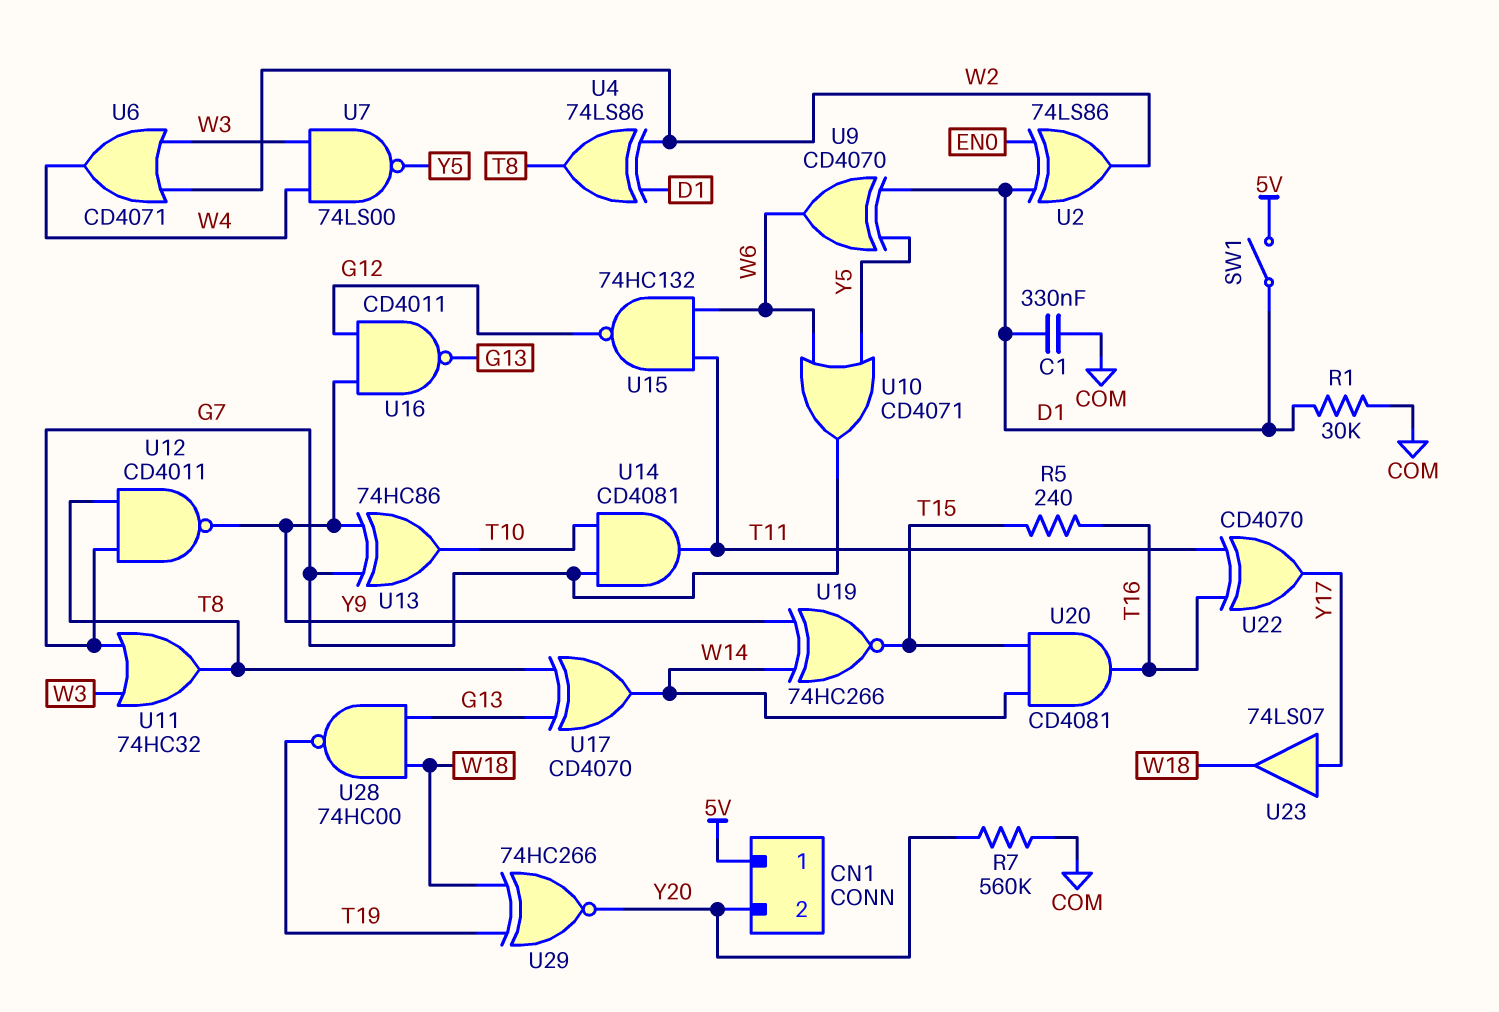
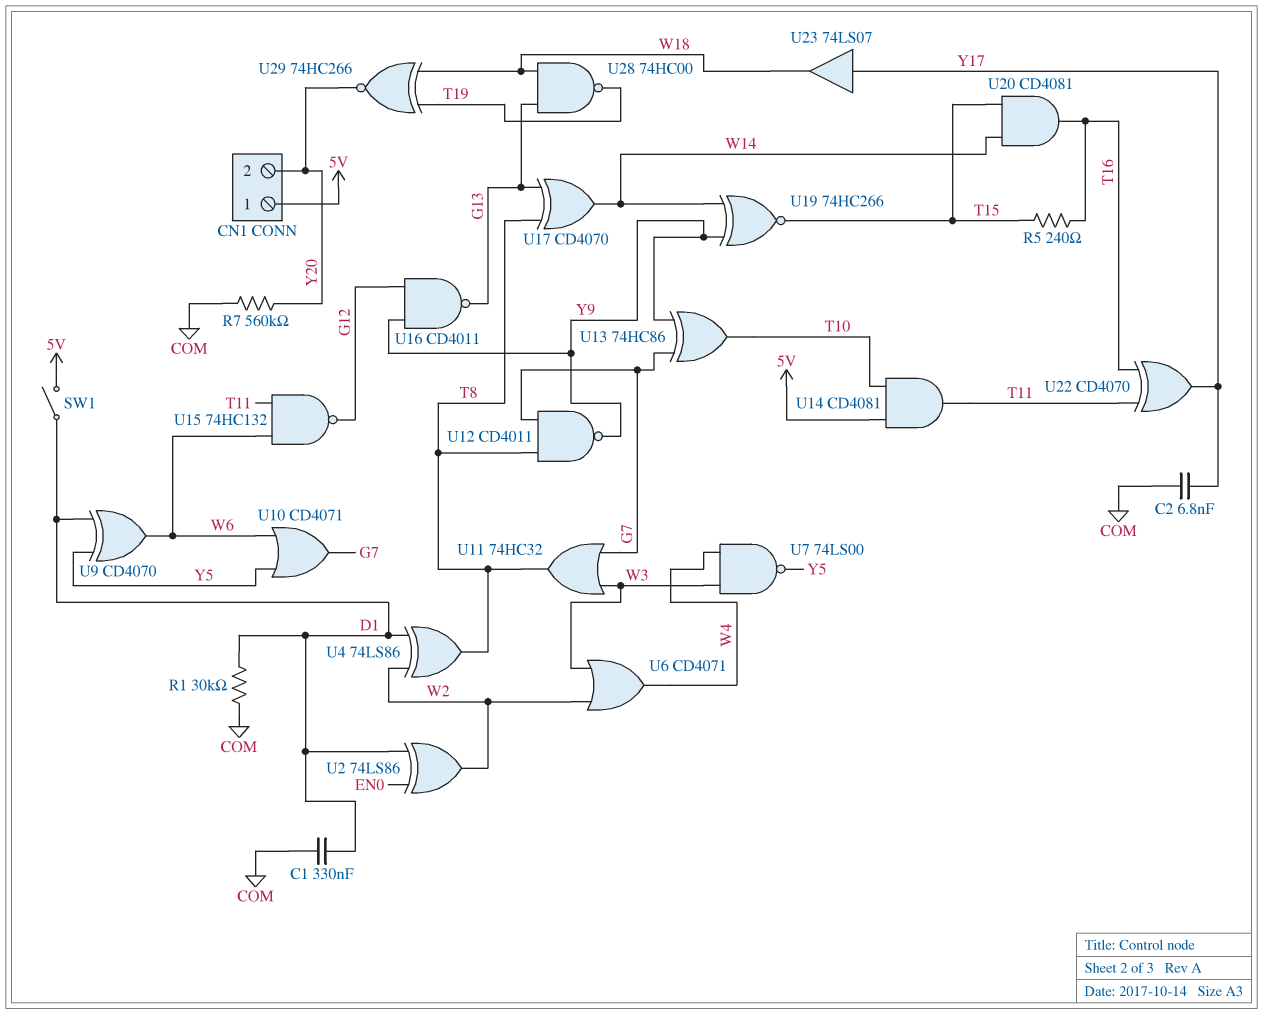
C2: none -> 6.8nF (COM, Y17)
U14: AND CD4081 (in G7, in T10, out T11) -> AND CD4081 (in 5V, in T10, out T11)

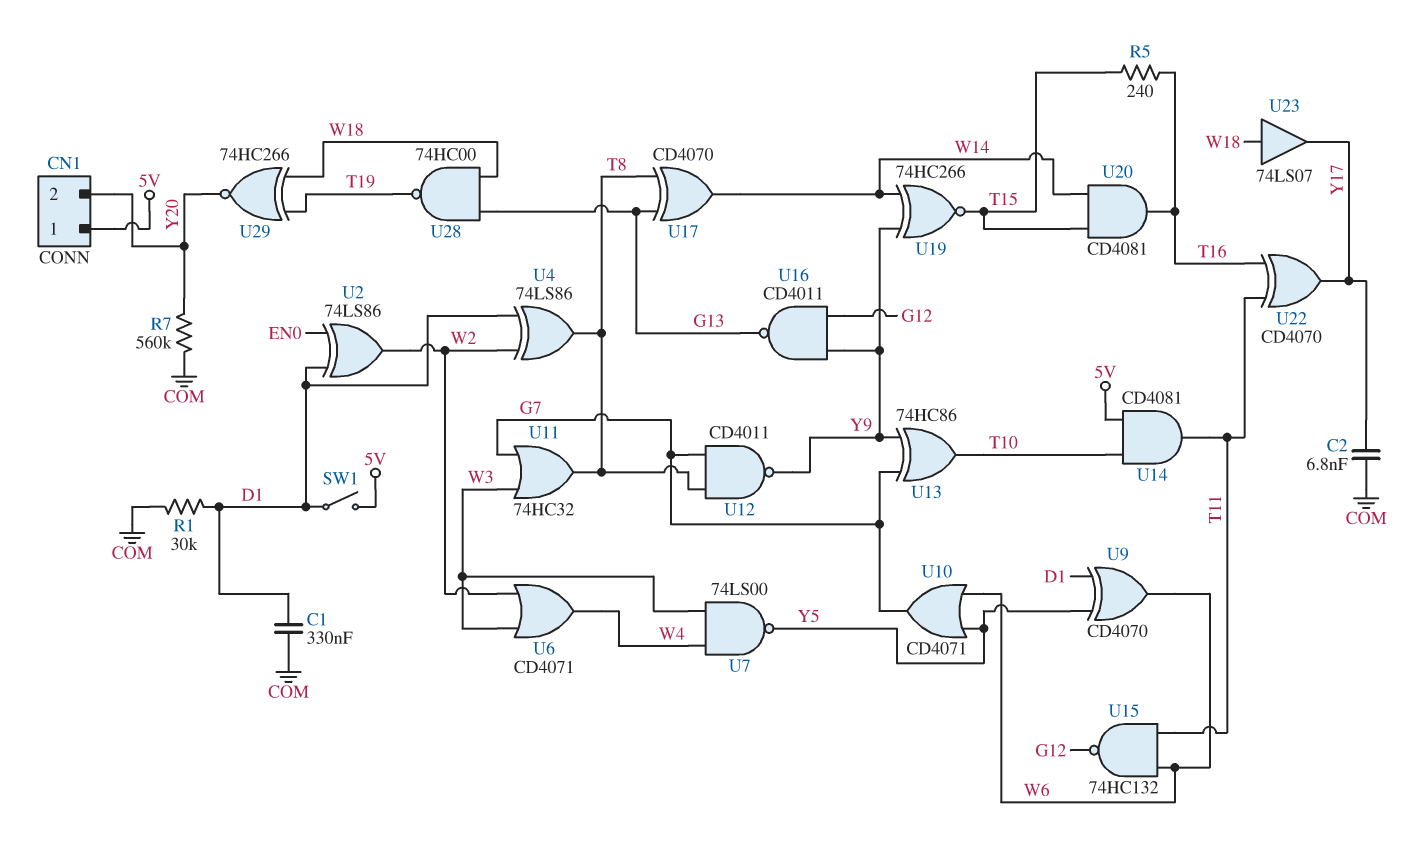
U23: buffer 74LS07 (in Y17, out W18) -> buffer 74LS07 (in W18, out Y17)

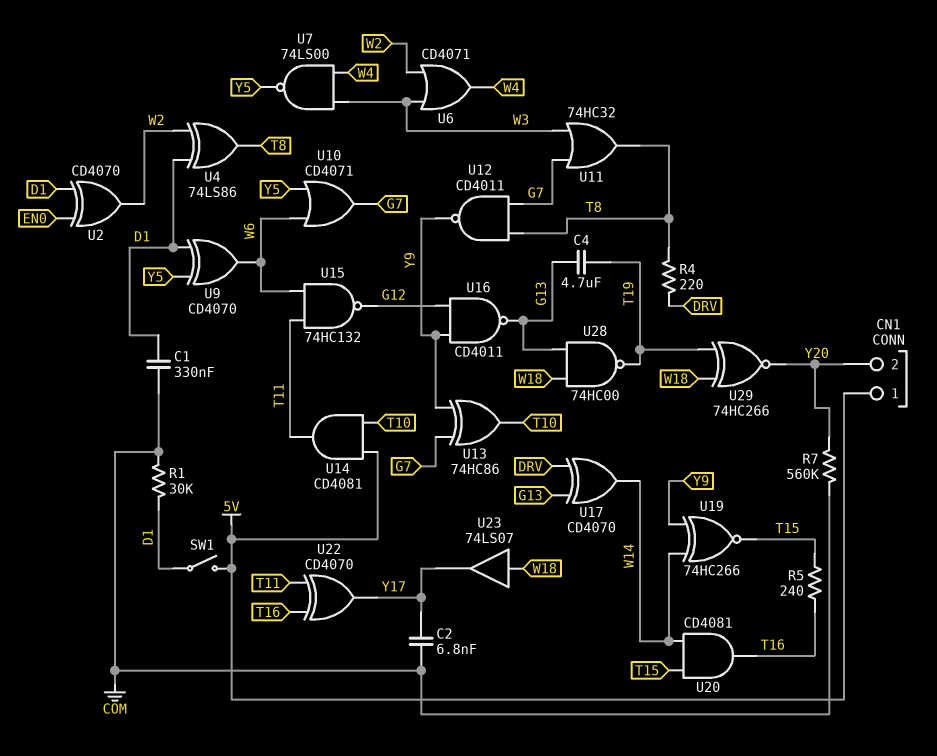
C4: none -> 4.7uF (G13, T19)
R4: none -> 220 (DRV, T8)
U2: XOR 74LS86 (in D1, in EN0, out W2) -> XOR CD4070 (in D1, in EN0, out W2)
U17: XOR CD4070 (in G13, in T8, out W14) -> XOR CD4070 (in DRV, in G13, out W14)

